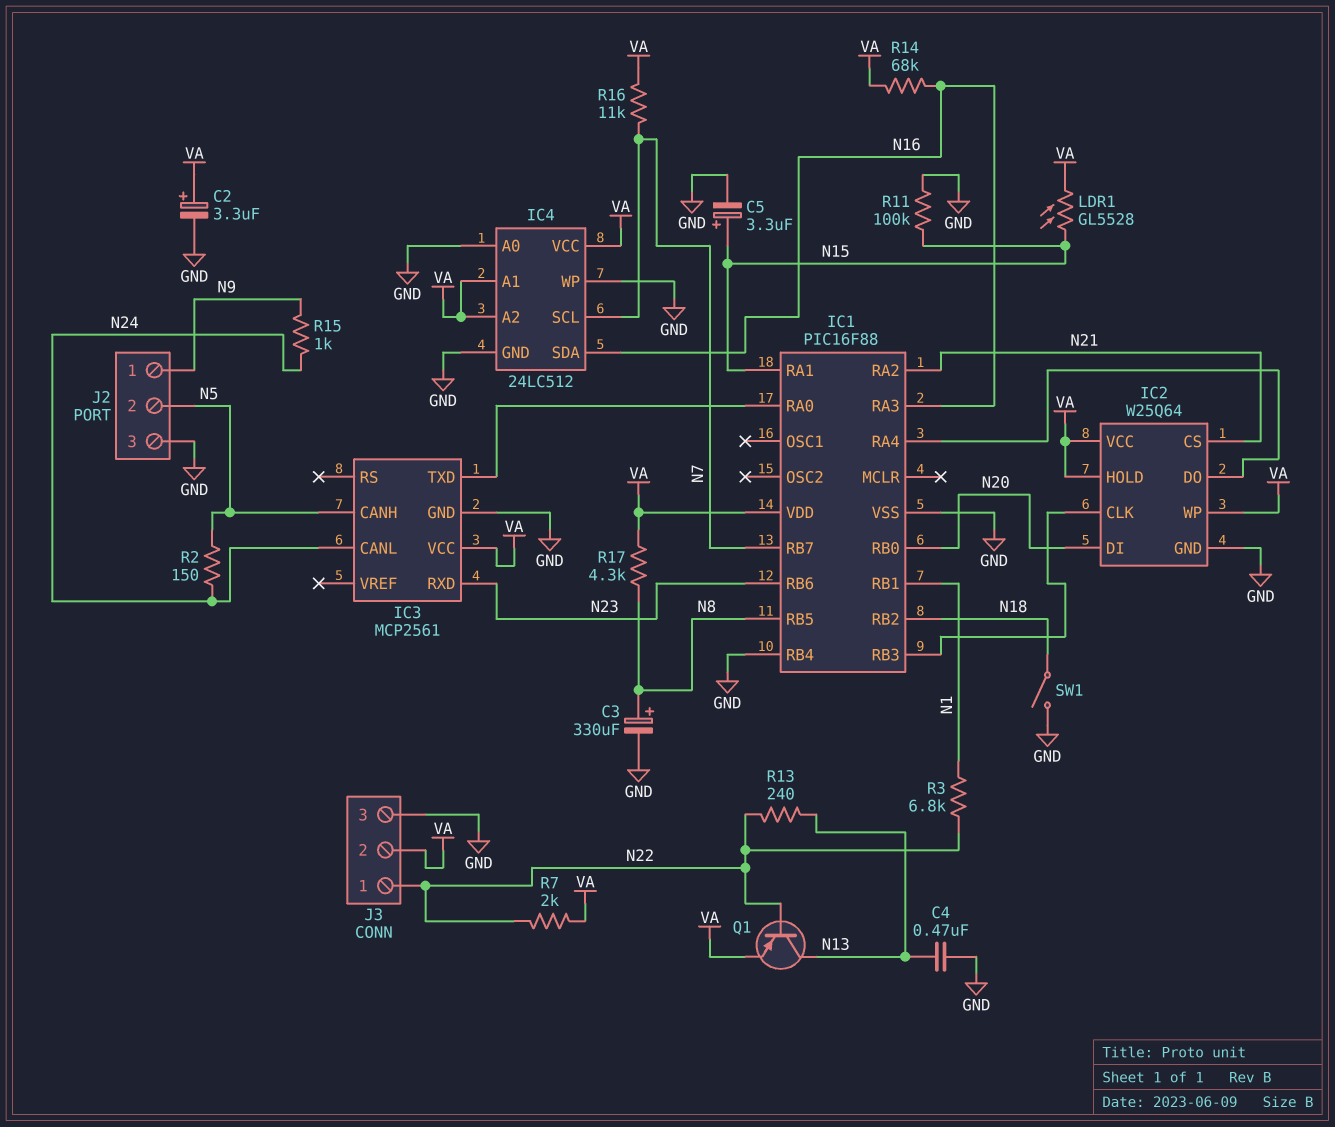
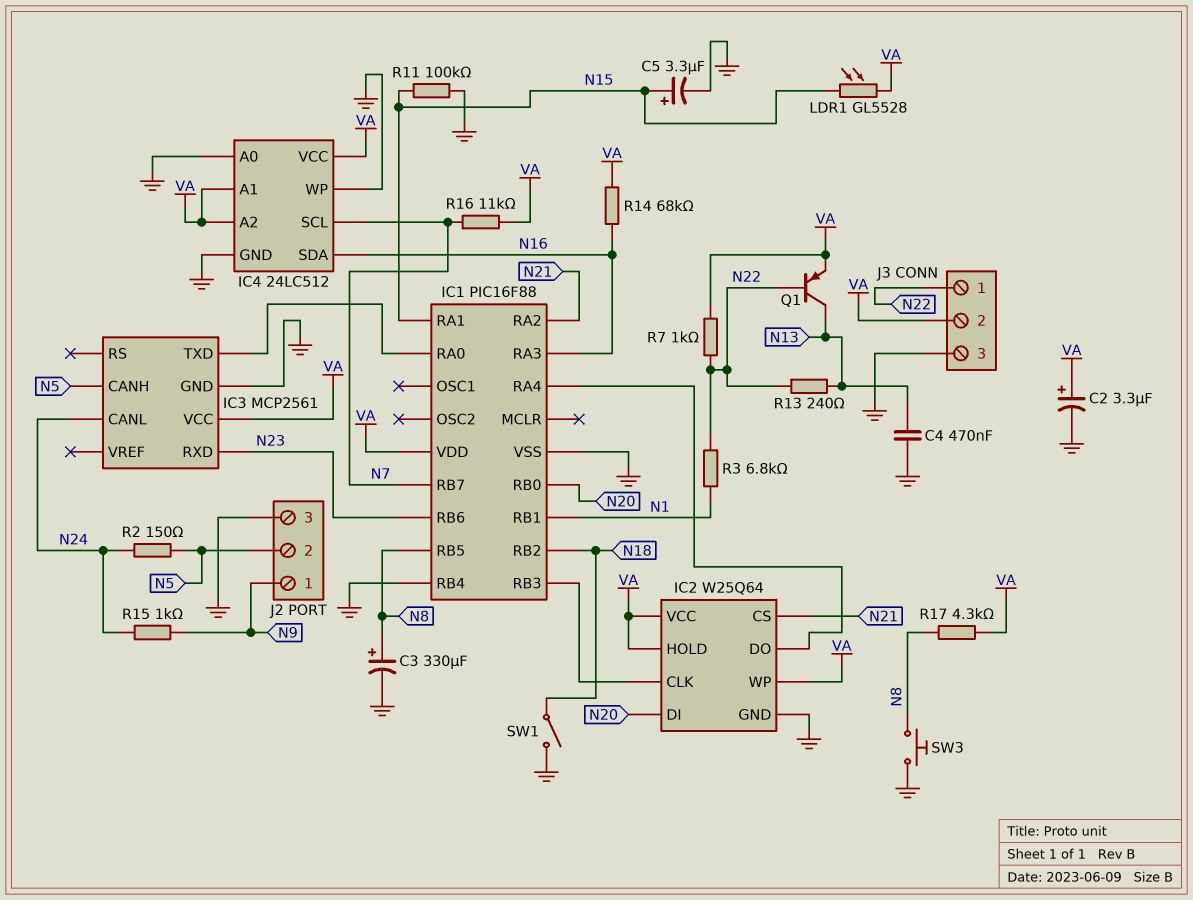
R7: 2k (N22, VA) -> 1k (N22, VA)
SW3: none -> button (GND, N8)

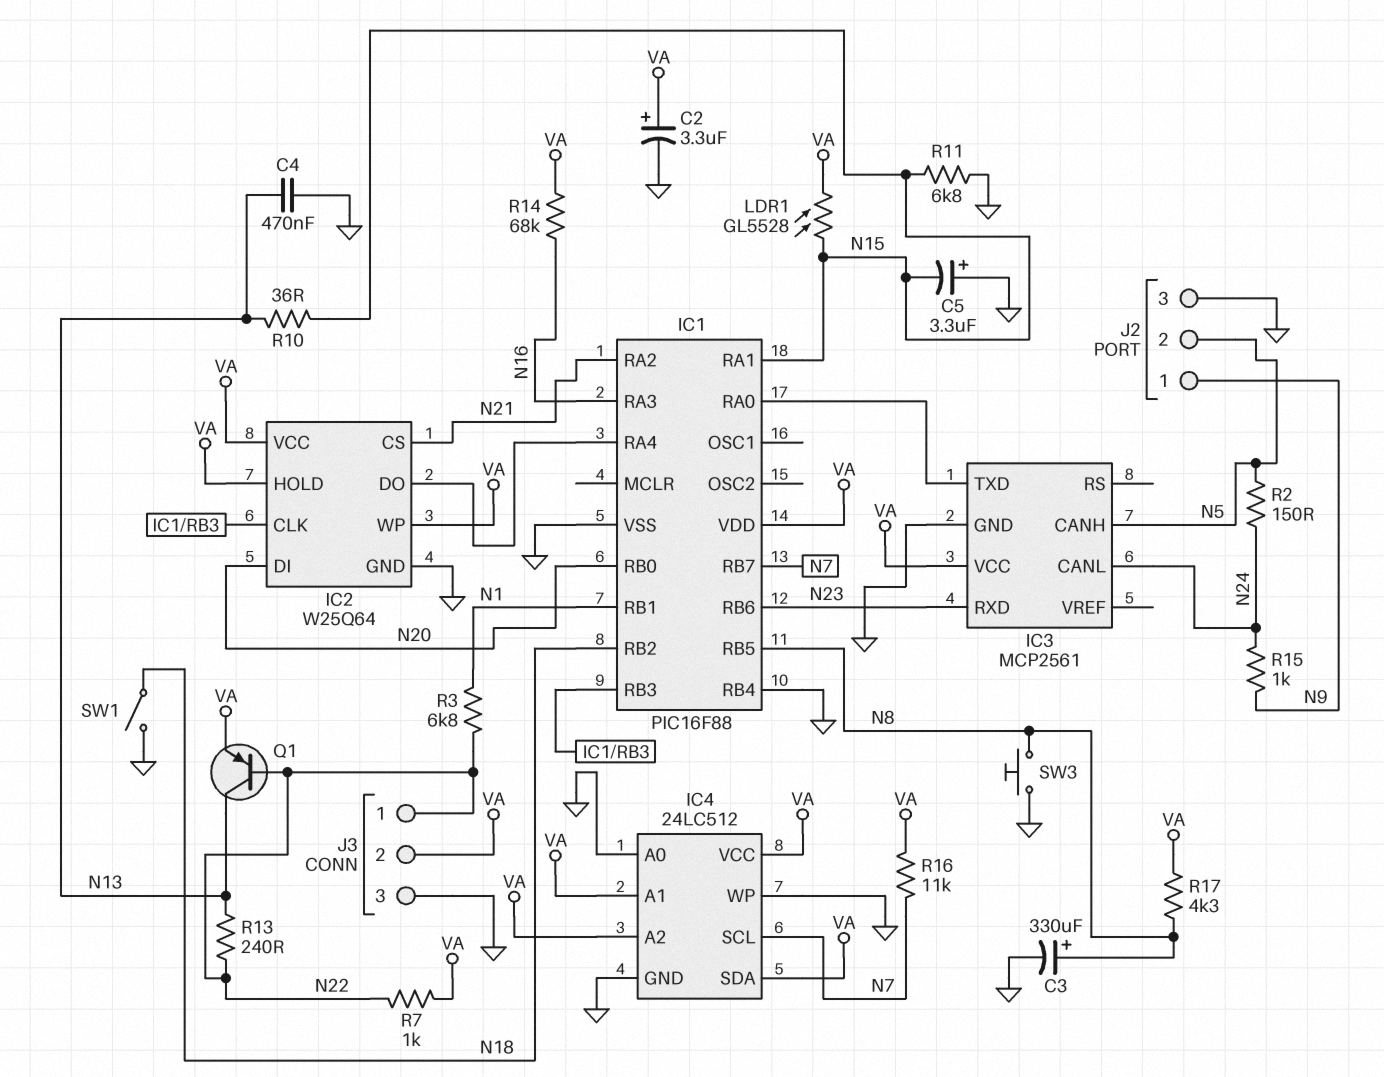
C5: 3.3uF (plus N15, minus GND) -> 3.3uF (plus GND, minus N15)
IC4 pin SDA: N16 -> VA
R10: none -> 36 (N13, N15)
R11: 100k (GND, N15) -> 6.8k (GND, N15)

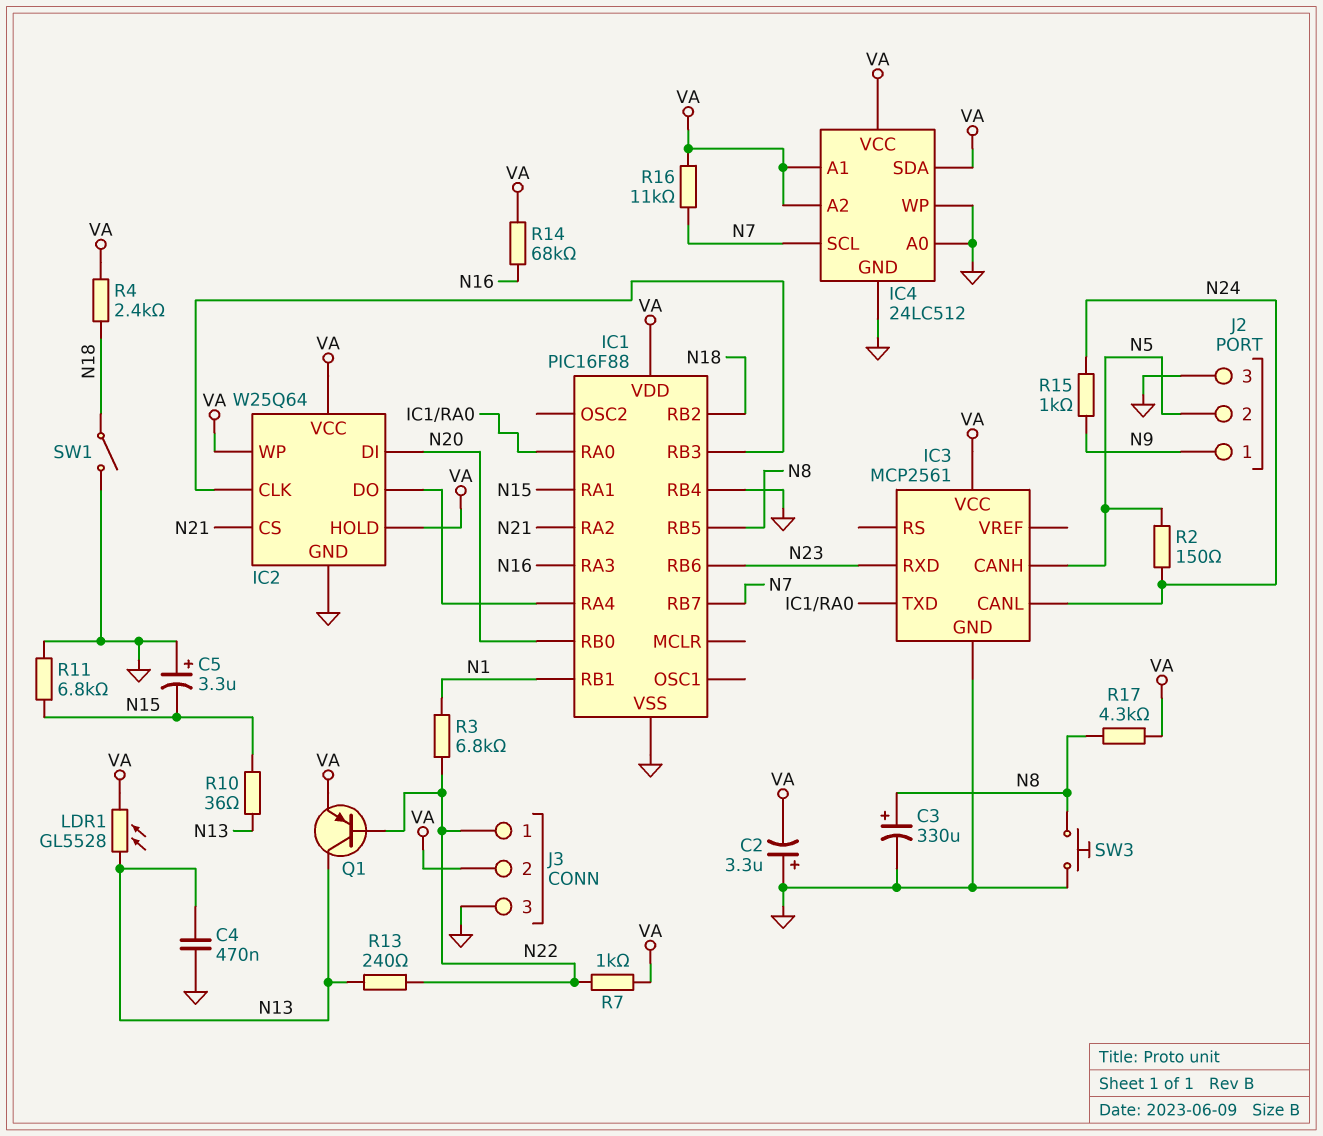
C2: 3.3uF (plus VA, minus GND) -> 3.3uF (plus GND, minus VA)
LDR1: GL5528 (N15, VA) -> GL5528 (N13, VA)
R4: none -> 2.4k (N18, VA)

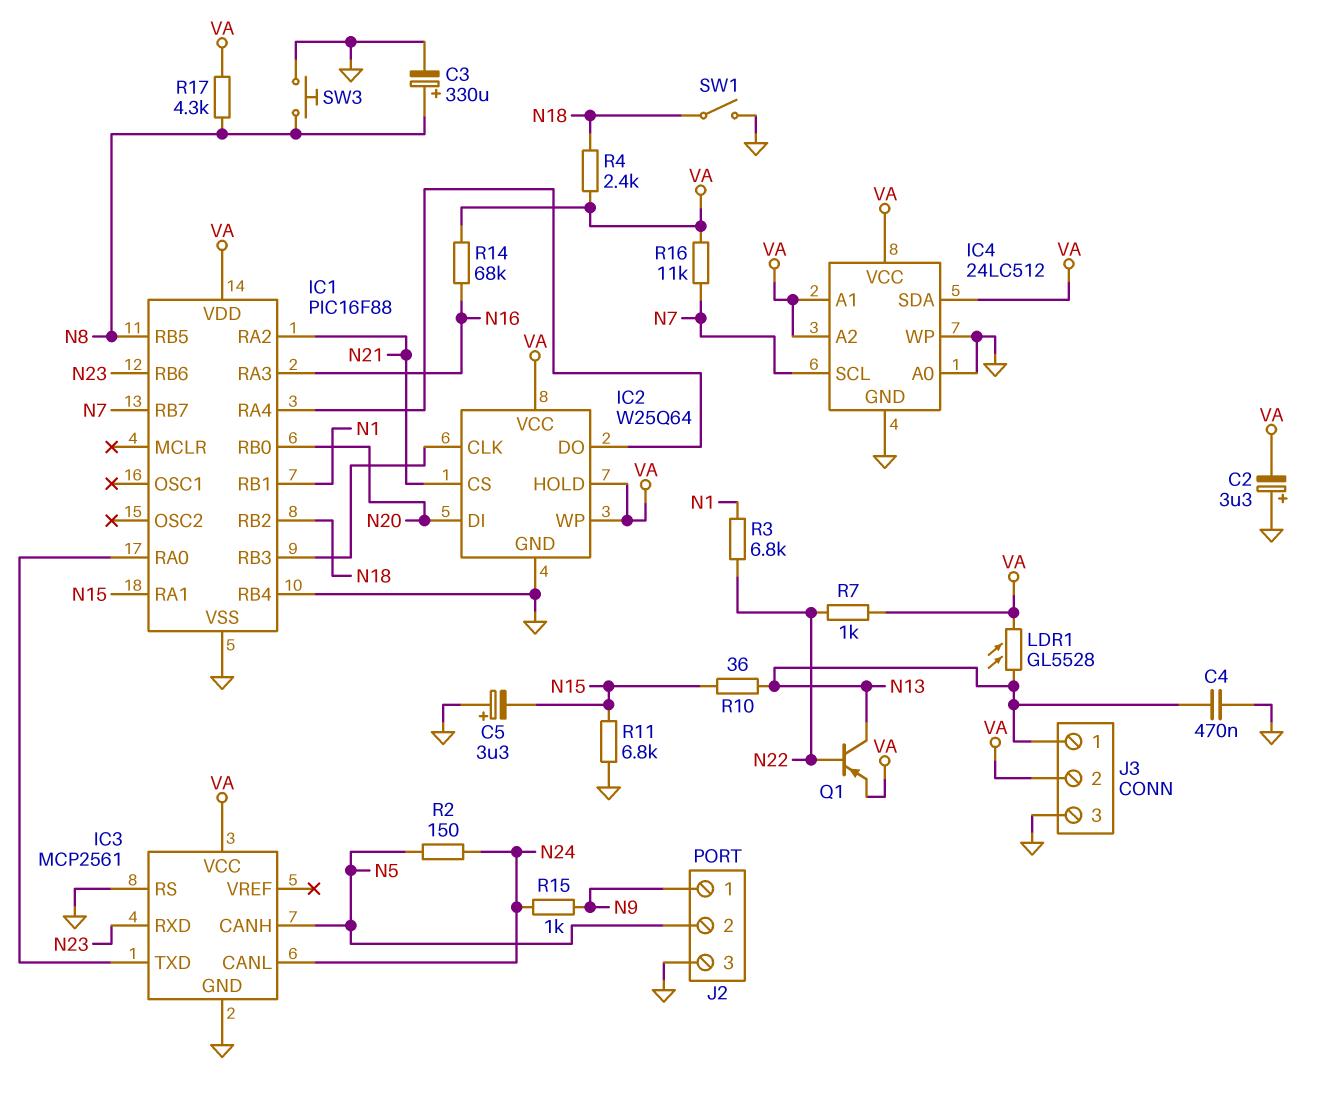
IC3 pin RS: none -> GND
J3 pin 1: N22 -> N13
R13: 240 (N13, N22) -> none

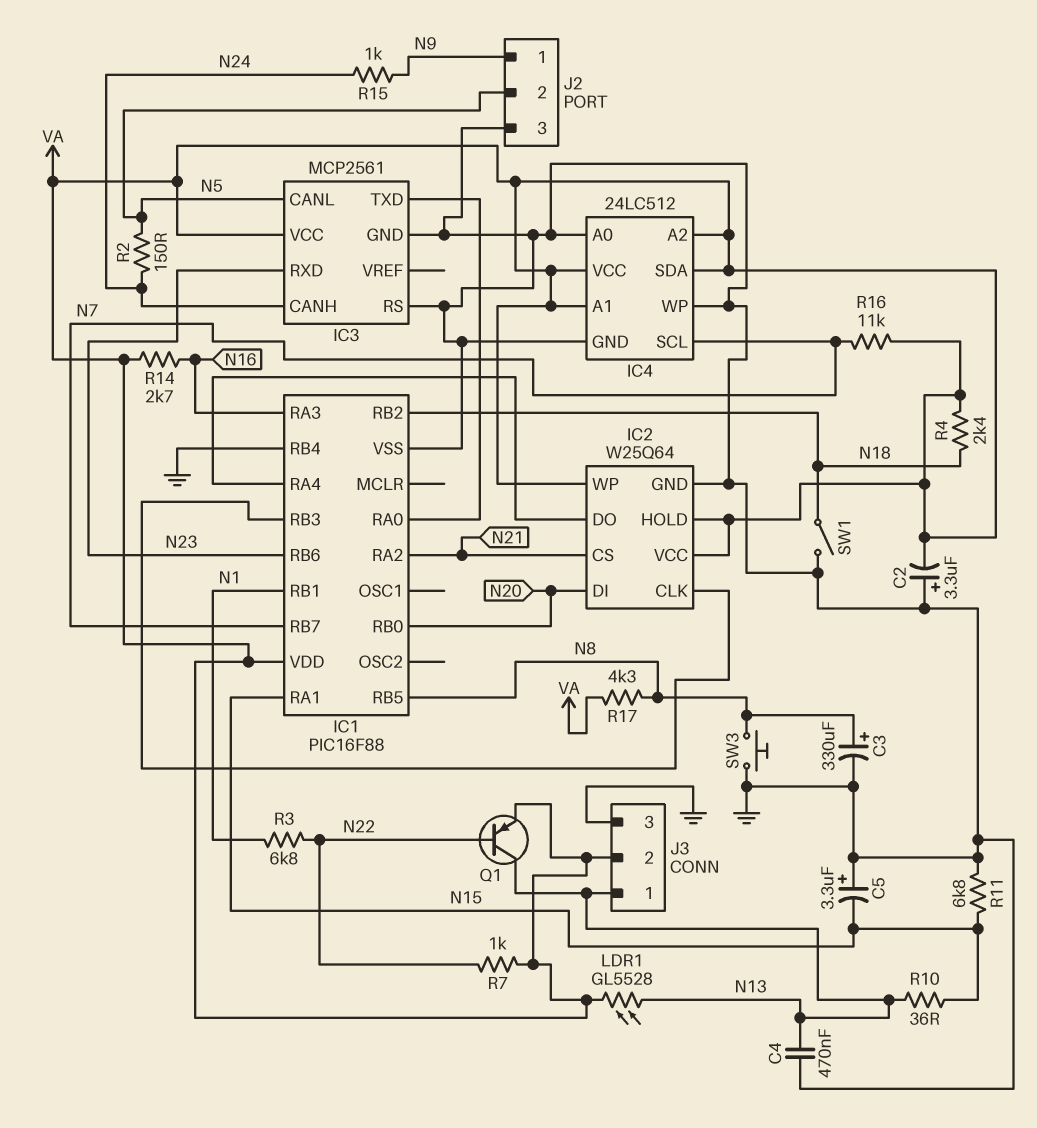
IC3 pin CANH: N5 -> N24
IC3 pin CANL: N24 -> N5
R14: 68k (N16, VA) -> 2.7k (N16, VA)

